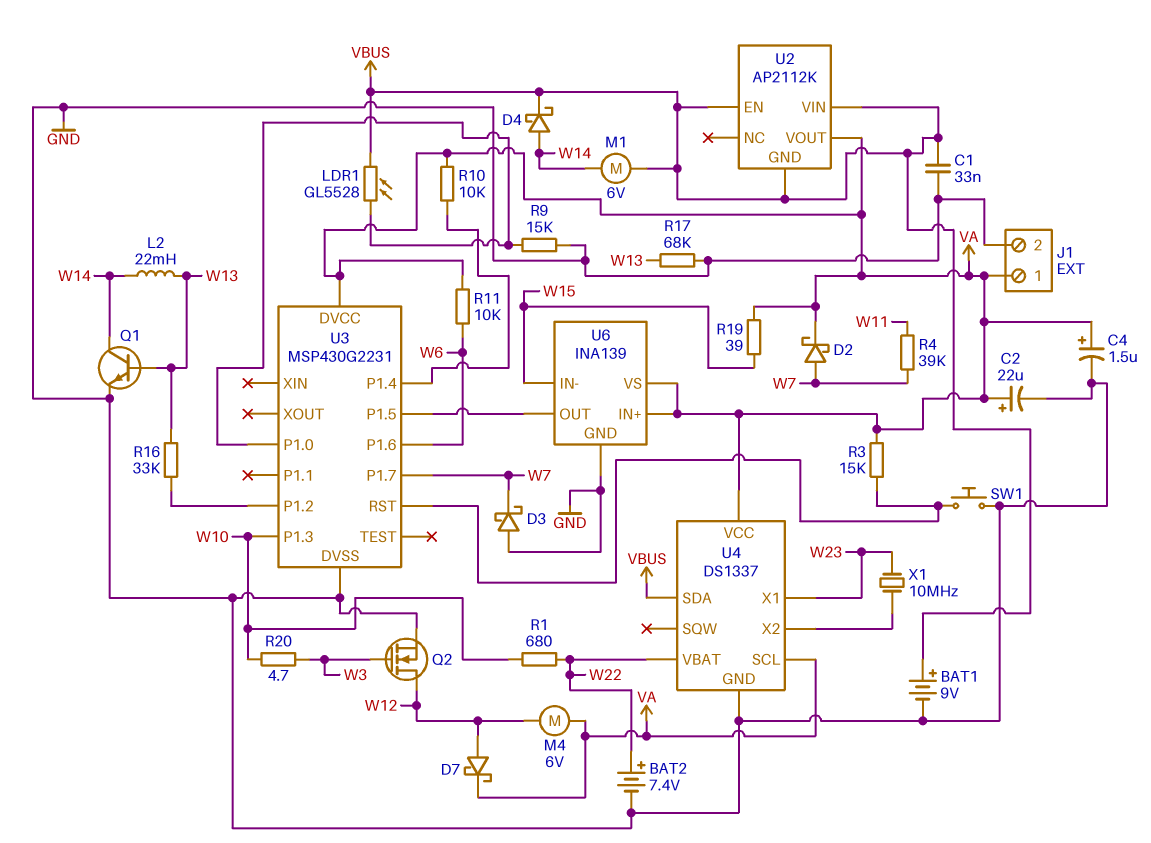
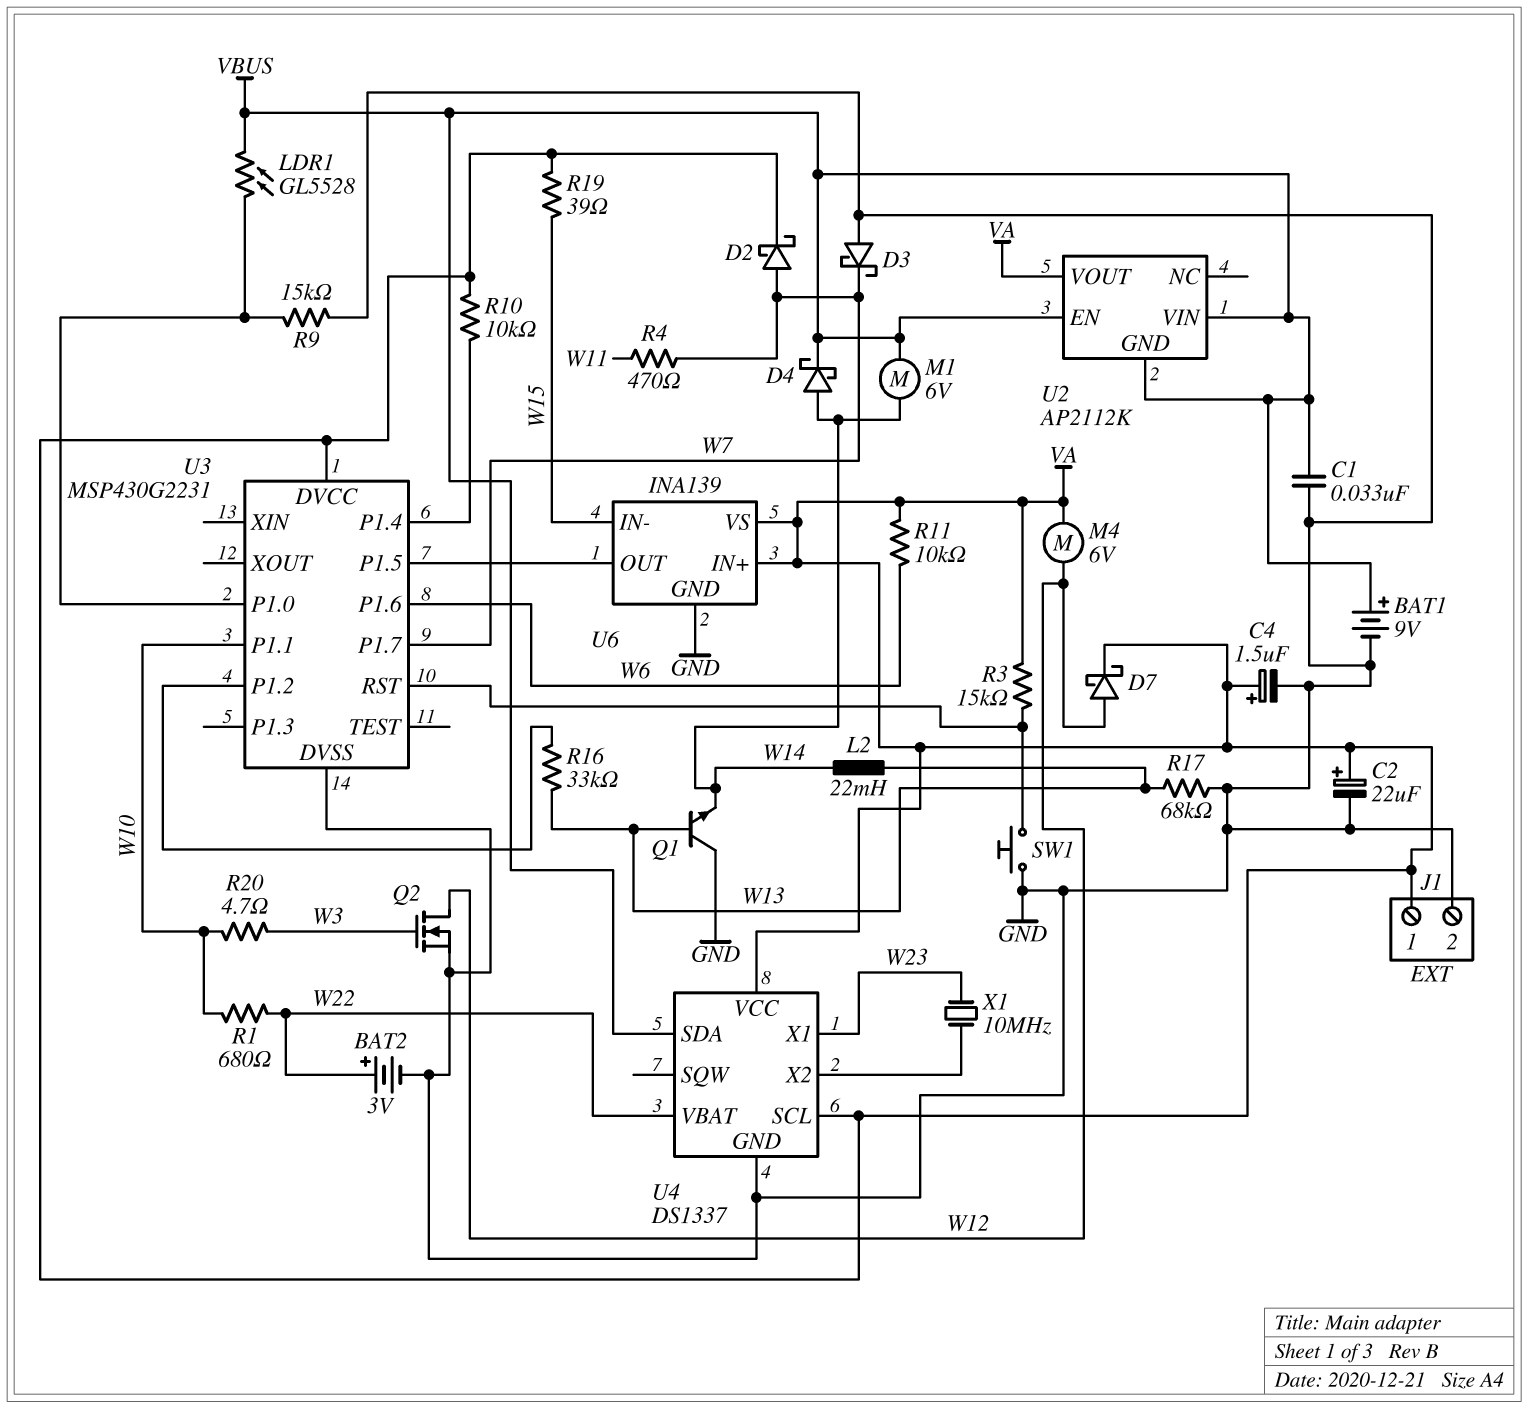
BAT2: 7.4V (plus W22, minus GND) -> 3V (plus W22, minus GND)
Q1: NPN (B W13, C W14, E GND) -> NPN (B W13, C GND, E W14)
R4: 39k (W7, W11) -> 470 (W7, W11)
U3 pin P1.1: none -> W10
U3 pin P1.3: W10 -> none

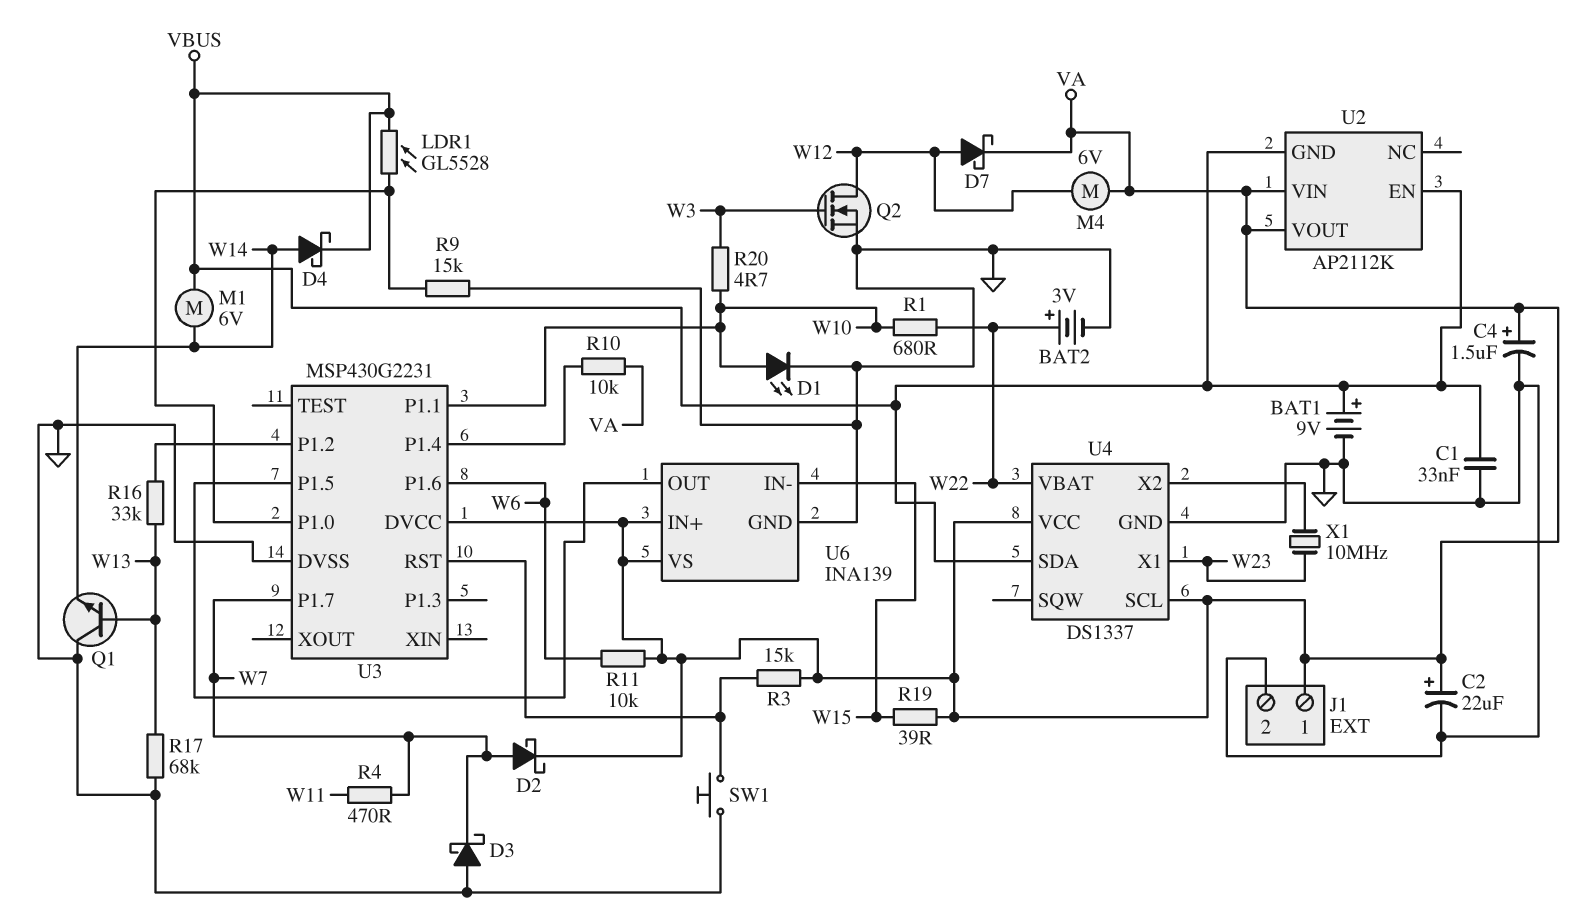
D1: none -> LED (A W10, K GND)
L2: 22mH (W13, W14) -> none
U2 pin VIN: VBUS -> VA

